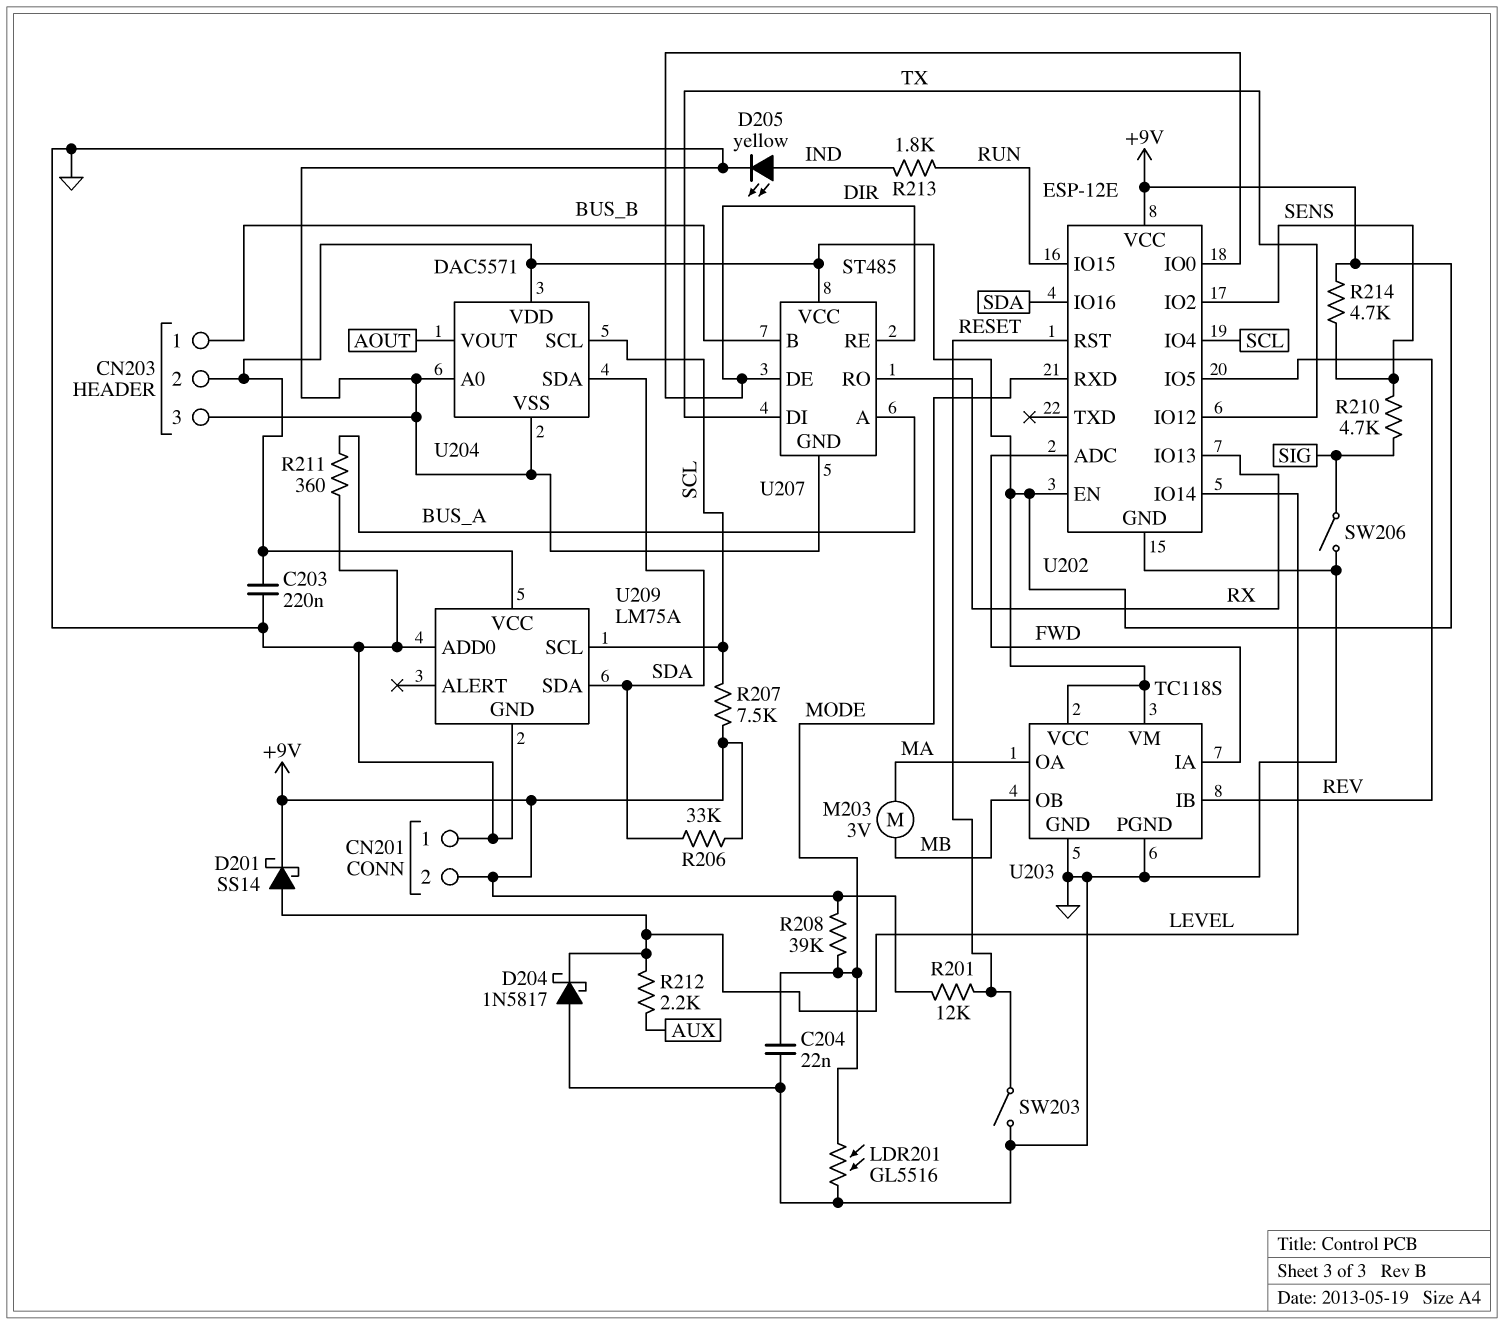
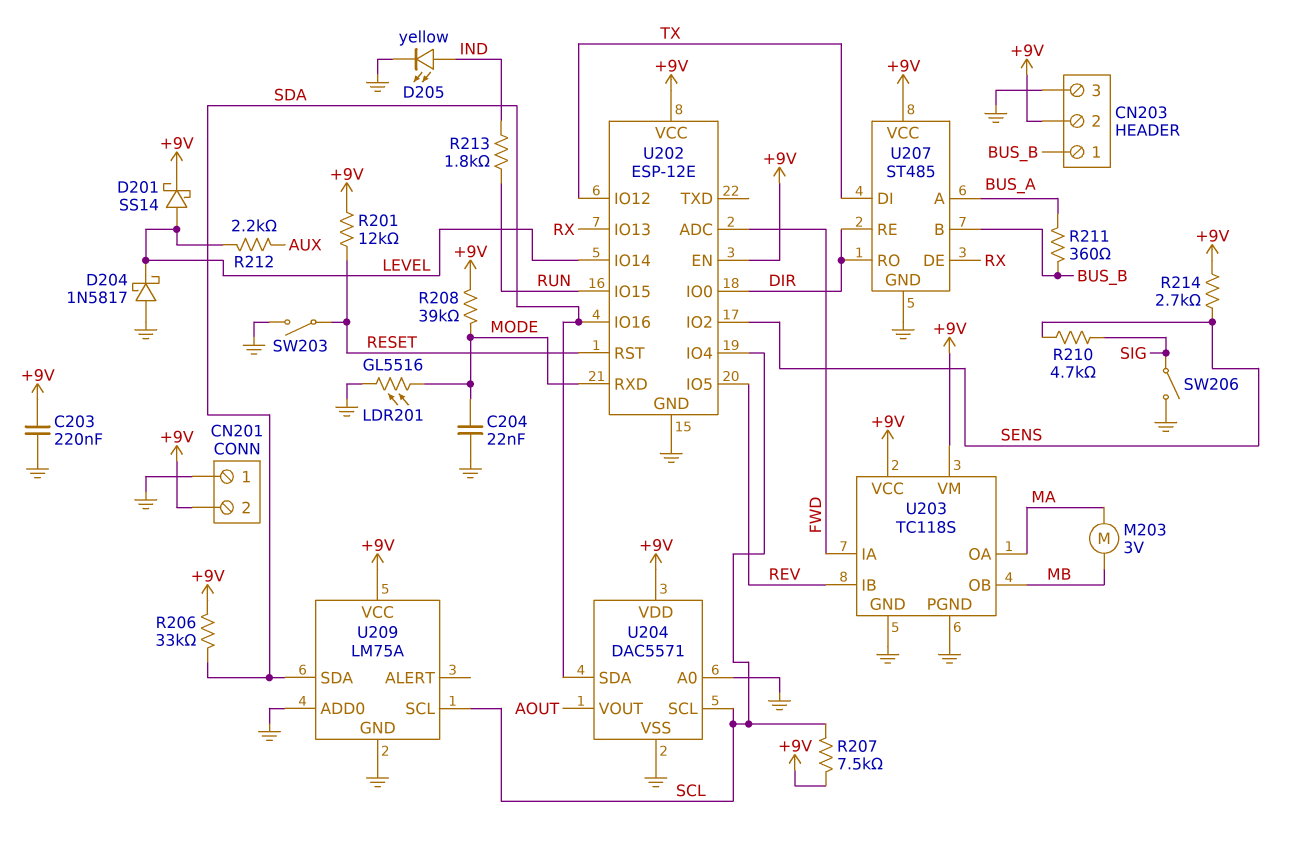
R211: 360 (BUS_A, GND) -> 360 (BUS_A, BUS_B)
R214: 4.7k (+9V, SENS) -> 2.7k (+9V, SENS)
U207 pin DE: DIR -> RX
U207 pin RO: RX -> DIR

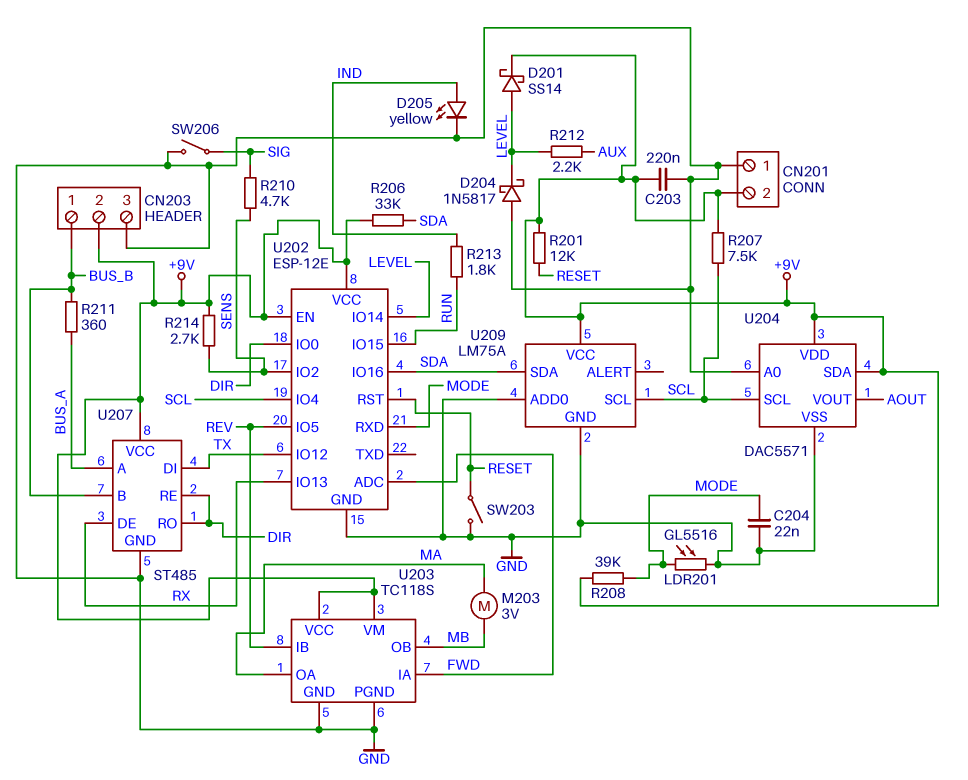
U204 pin SDA: SDA -> +9V

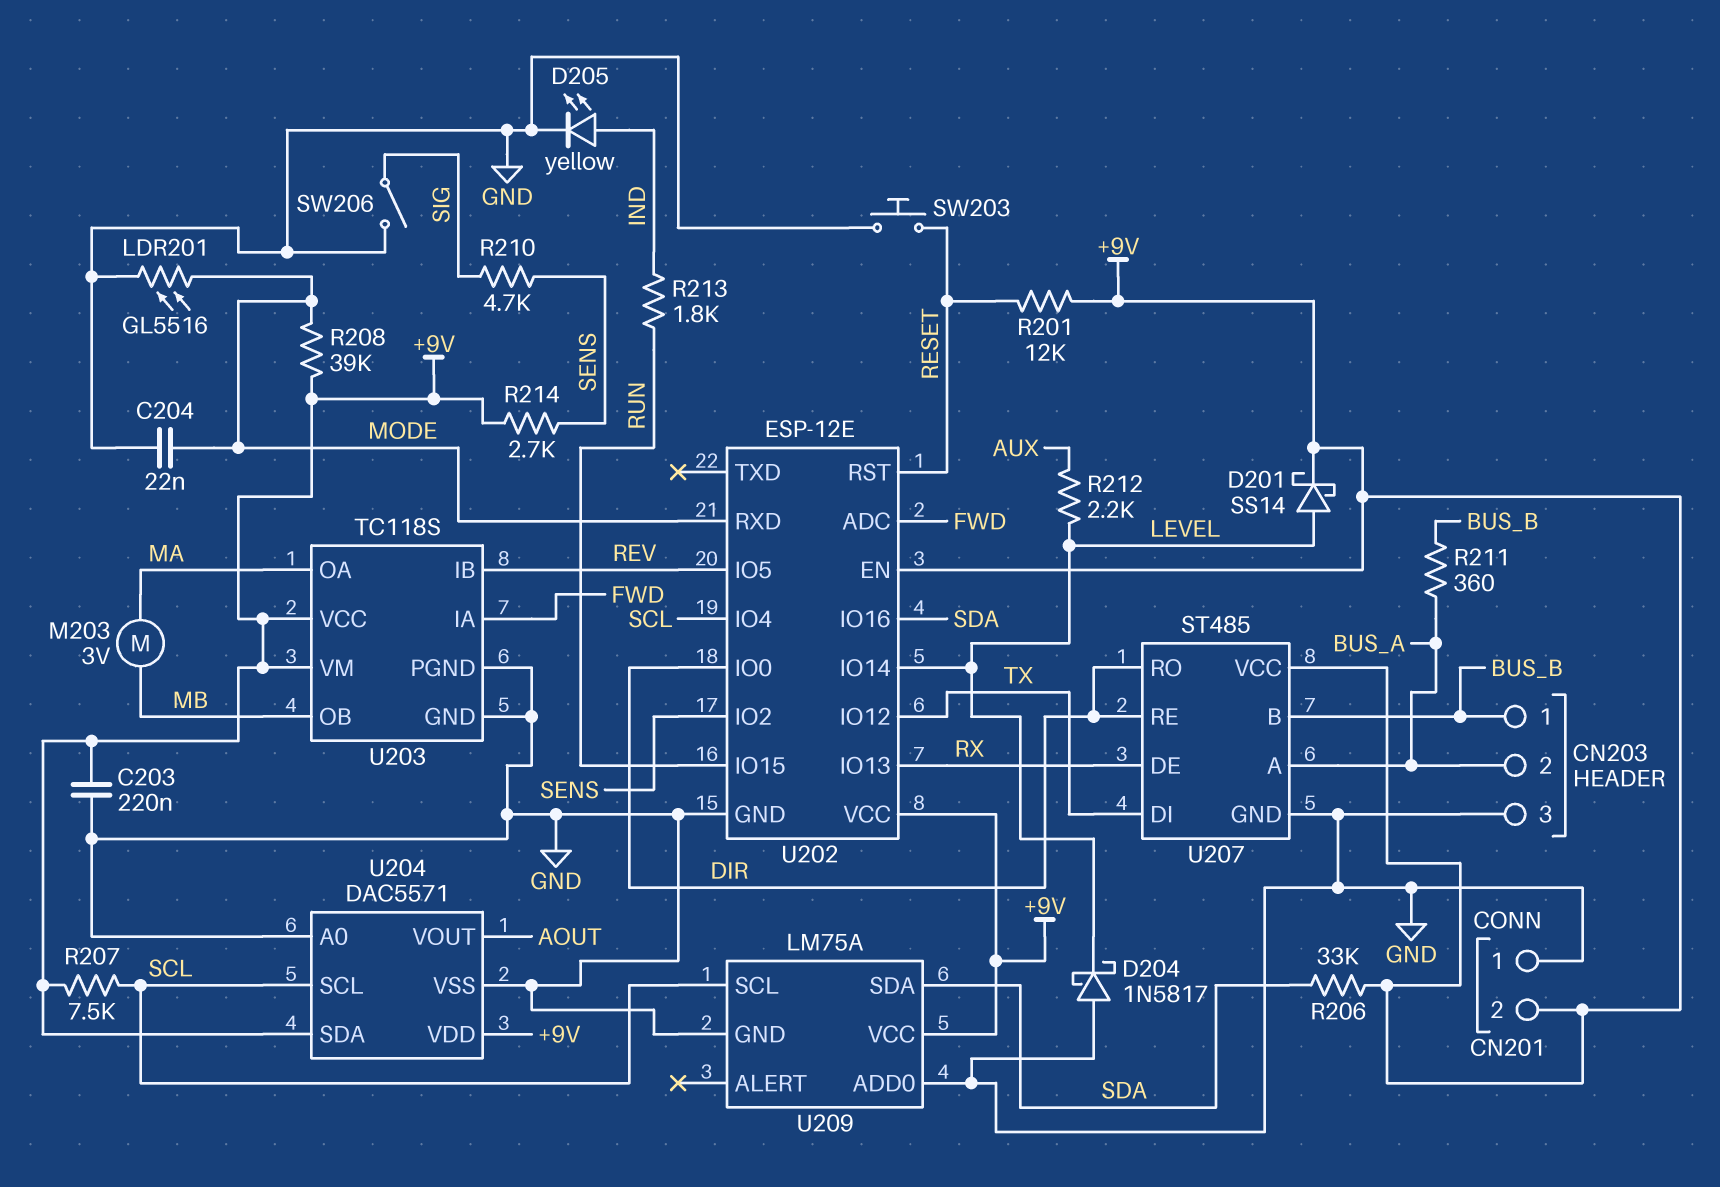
CN203 pin 2: +9V -> BUS_A
SW203: switch (GND, RESET) -> button (GND, RESET)

